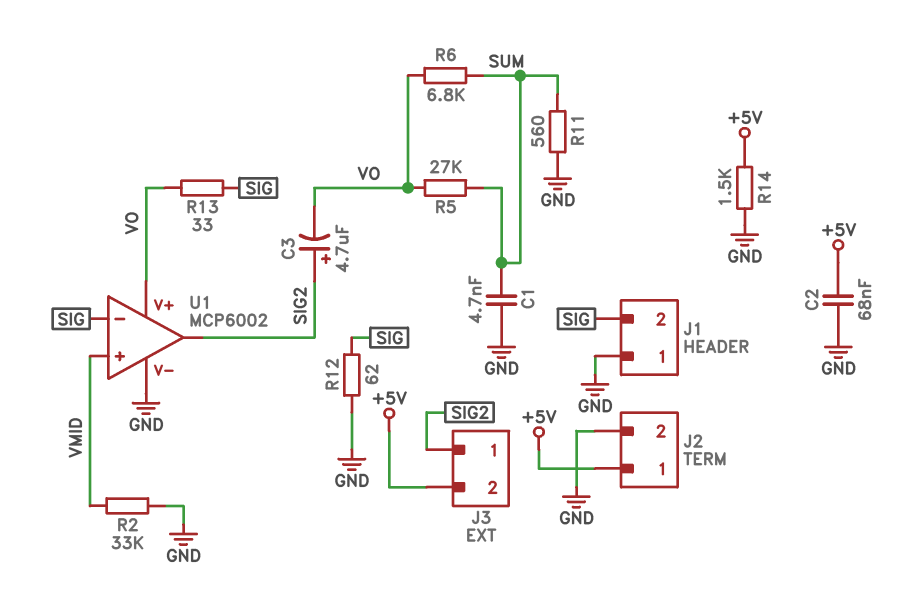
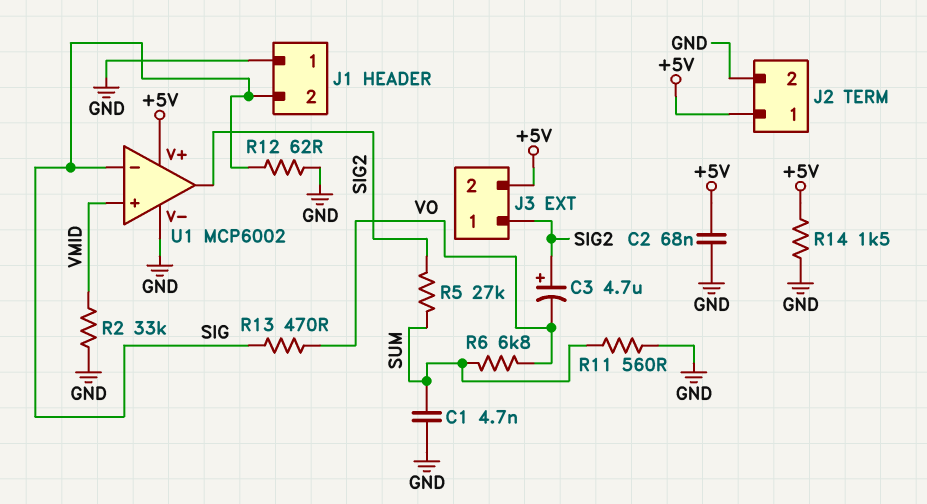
R5: 27k (SUM, VO) -> 27k (SIG2, SUM)
R13: 33 (SIG, VO) -> 470 (SIG, VO)
U1 pin V+: VO -> +5V

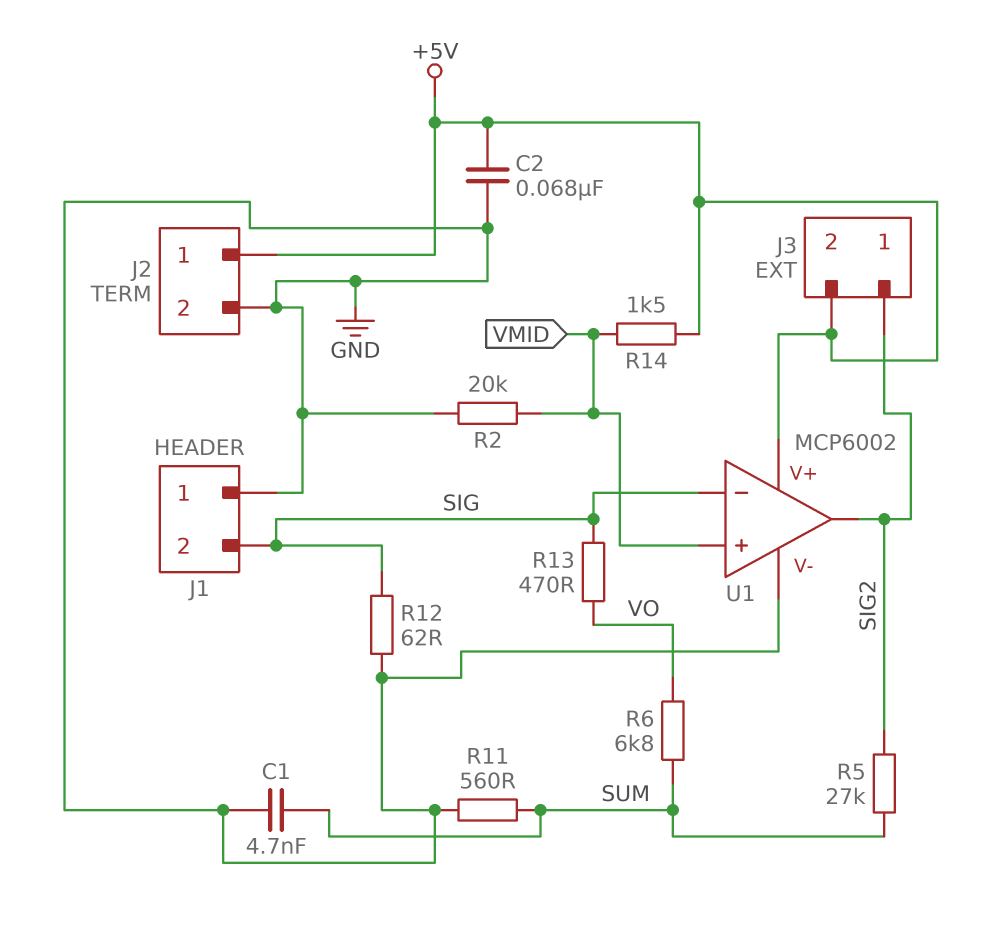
C3: 4.7uF (plus SIG2, minus VO) -> none
R2: 33k (GND, VMID) -> 20k (GND, VMID)
R14: 1.5k (+5V, GND) -> 1.5k (+5V, VMID)

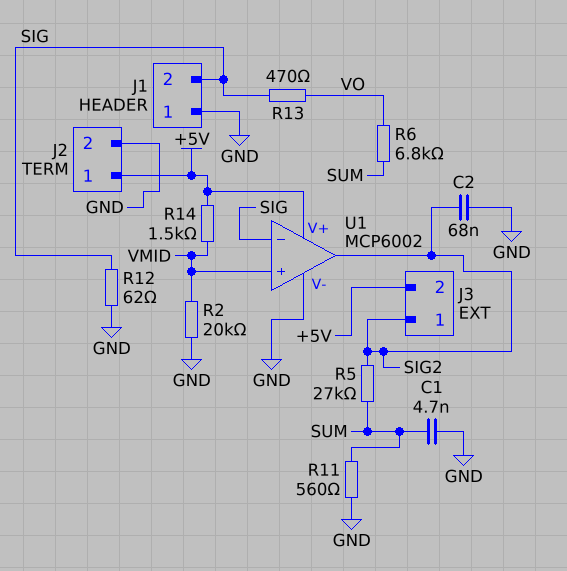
C2: 68nF (+5V, GND) -> 68nF (GND, SIG2)

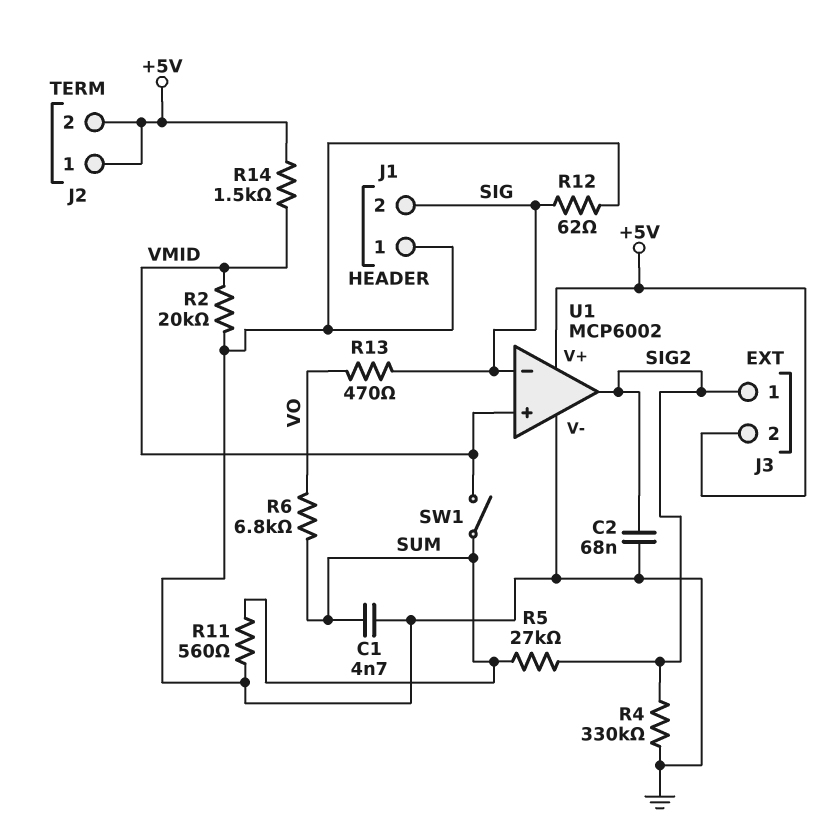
J2 pin 2: GND -> +5V
R4: none -> 330k (GND, SIG2)
SW1: none -> switch (SUM, VMID)

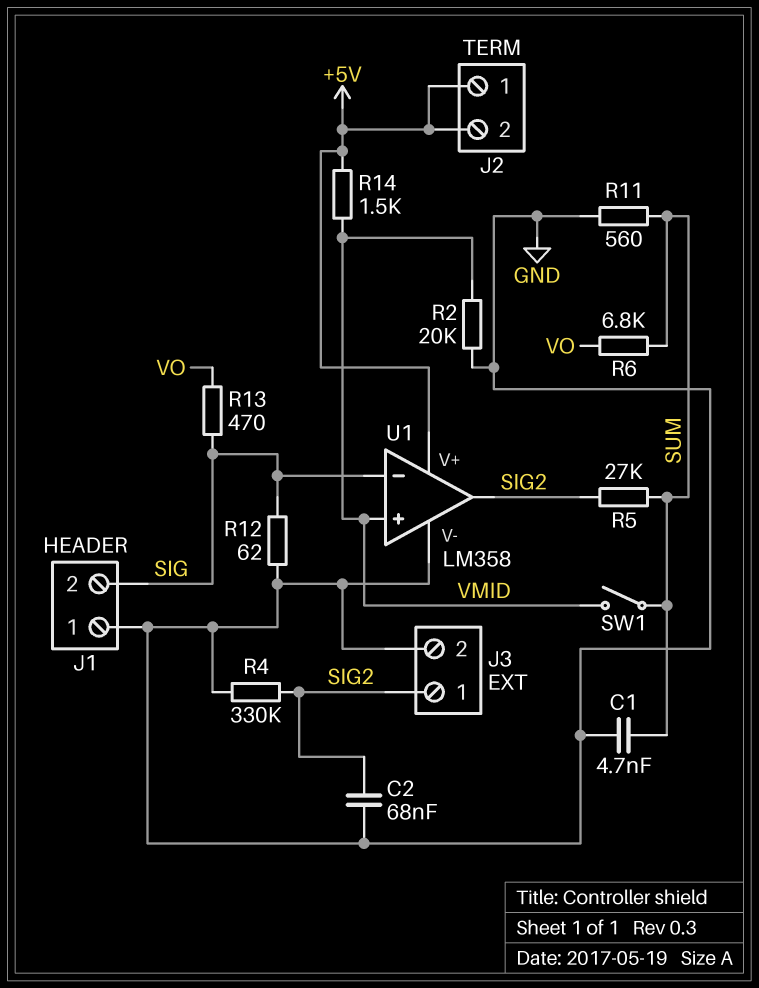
J3 pin 2: +5V -> GND
U1: MCP6002 -> LM358

